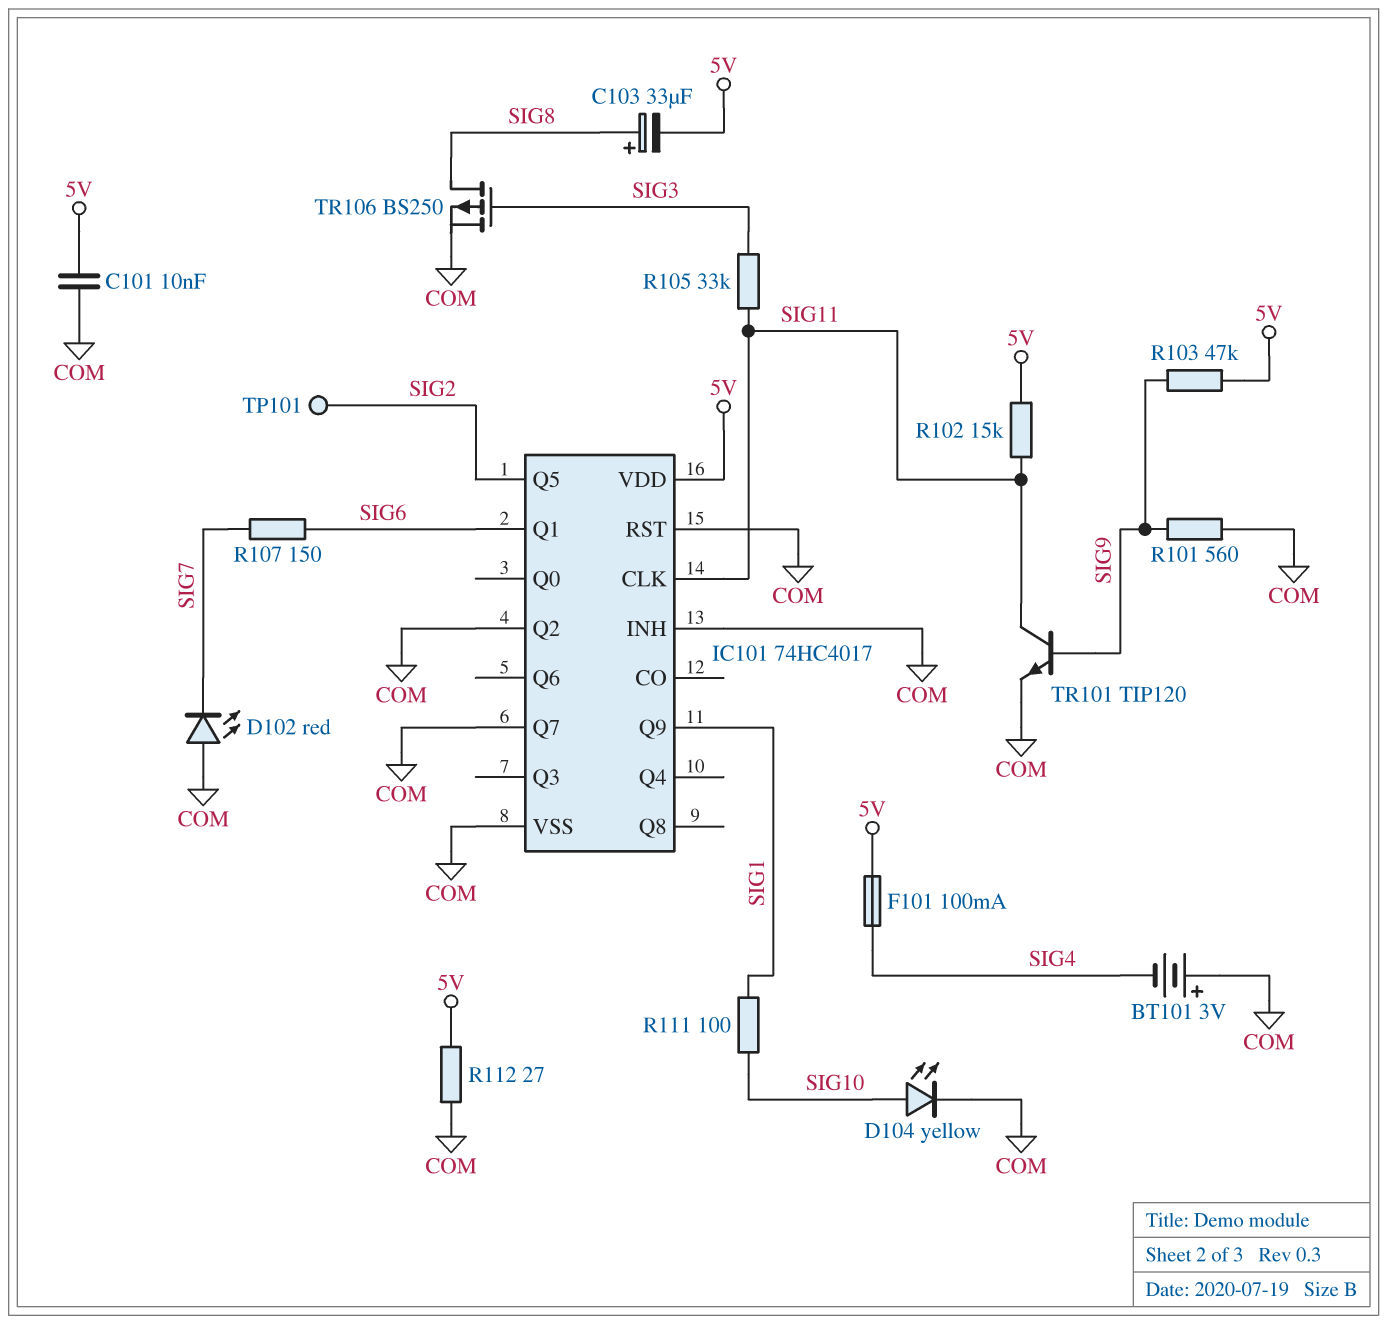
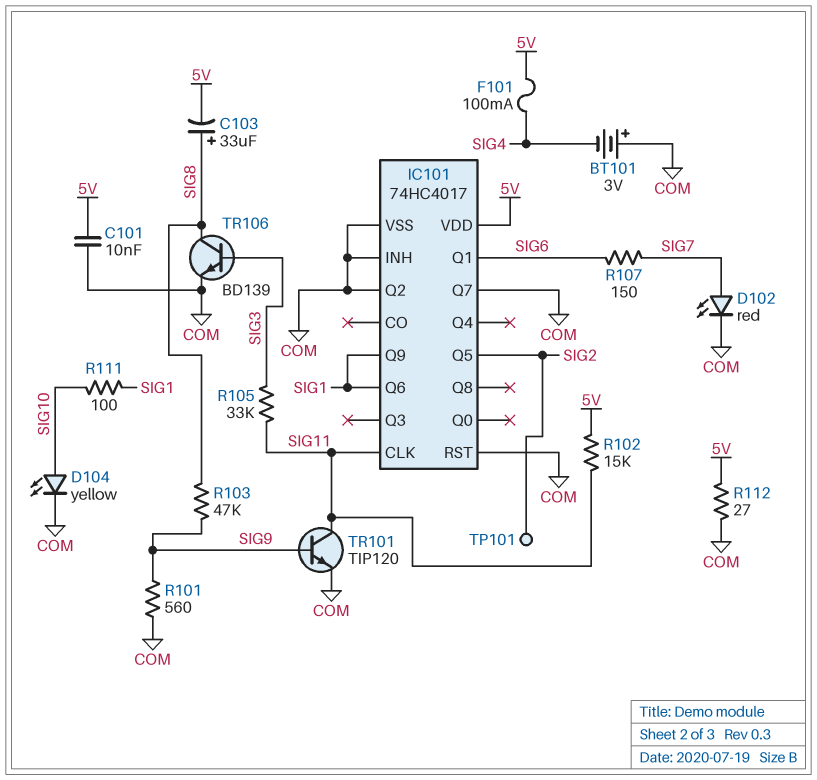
D102: LED red (A COM, K SIG7) -> LED red (A SIG7, K COM)
IC101 pin Q6: none -> SIG1
R103: 47k (5V, SIG9) -> 47k (SIG8, SIG9)
TR106: PMOS BS250 (G SIG3, D SIG8, S COM) -> NPN BD139 (B SIG3, C SIG8, E COM)

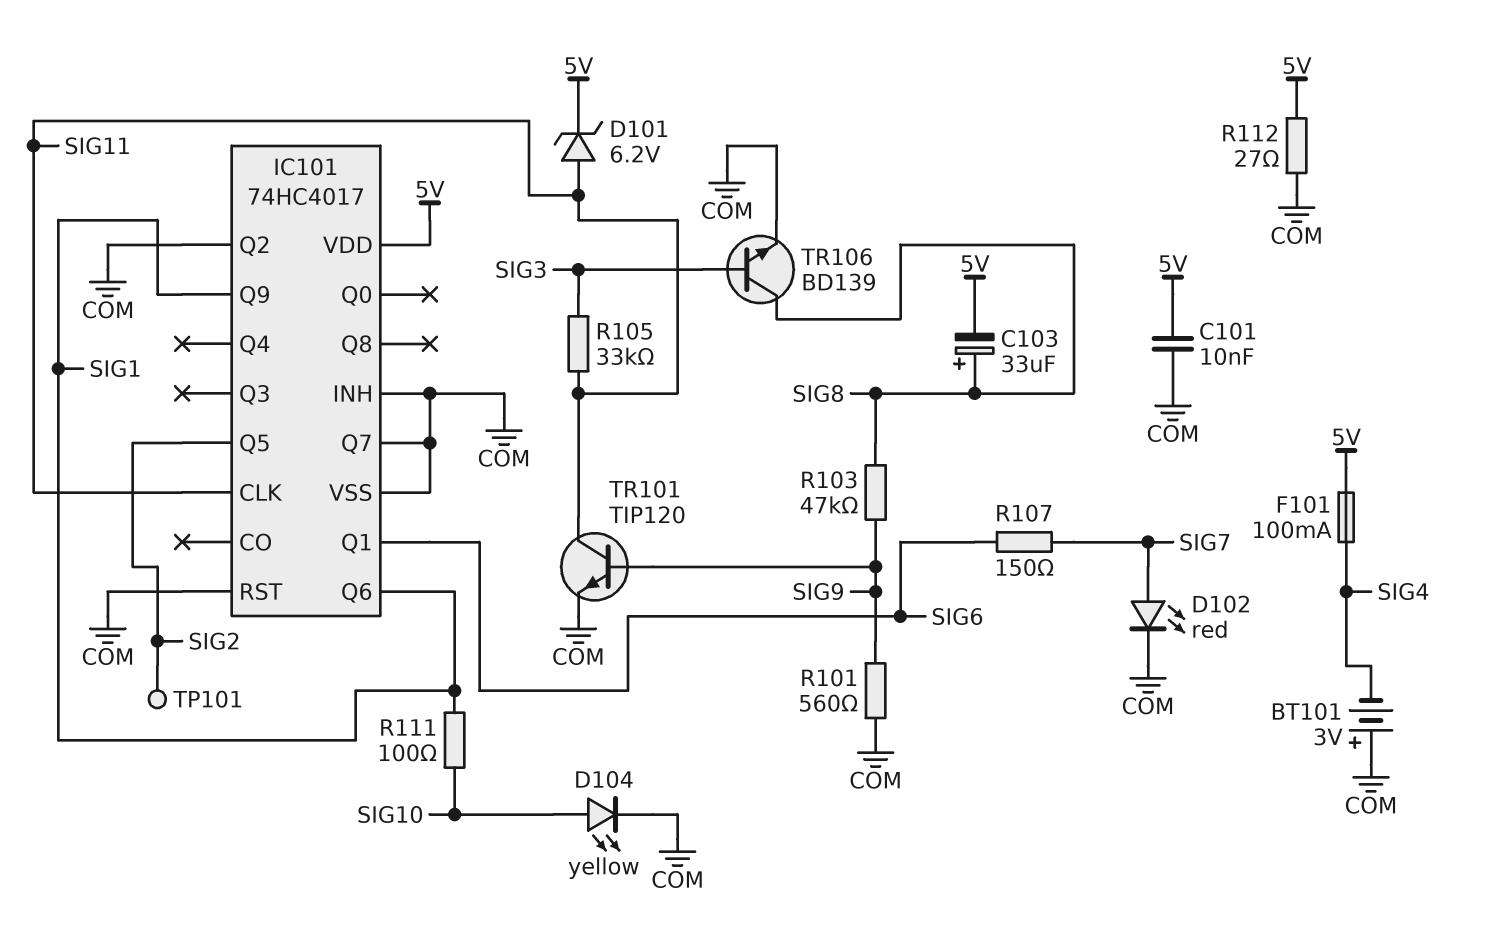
D101: none -> zener 6.2V (A SIG11, K 5V)
R102: 15k (5V, SIG11) -> none

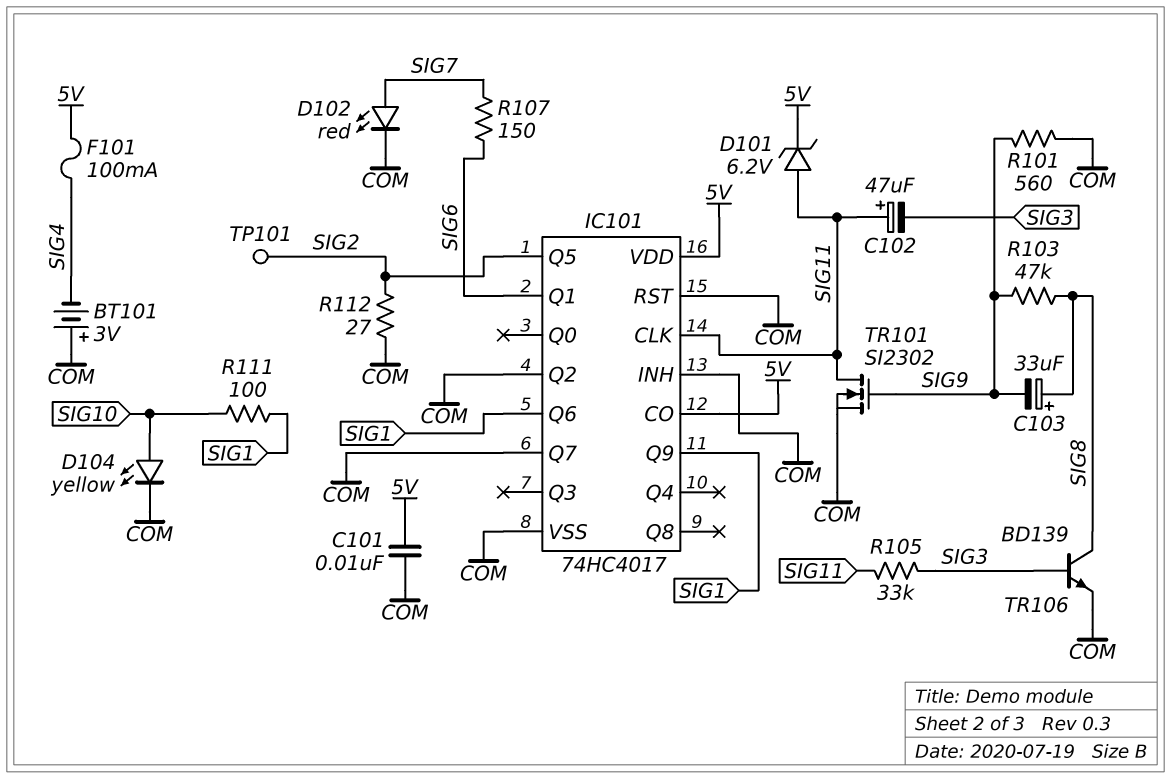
C102: none -> 47uF (plus SIG11, minus SIG3)
C103: 33uF (plus SIG8, minus 5V) -> 33uF (plus SIG8, minus SIG9)
IC101 pin CO: none -> 5V
R112: 27 (5V, COM) -> 27 (COM, SIG2)
TR101: NPN TIP120 (B SIG9, C SIG11, E COM) -> NMOS SI2302 (G SIG9, D SIG11, S COM)

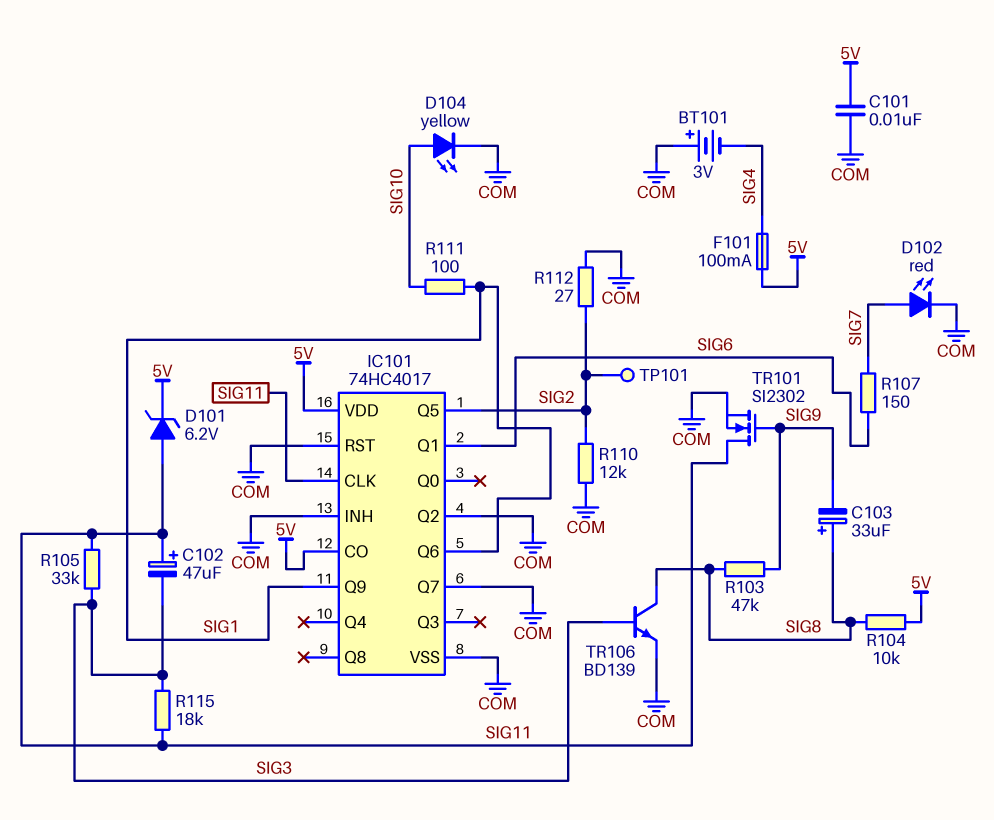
R101: 560 (COM, SIG9) -> none
R104: none -> 10k (5V, SIG8)
R110: none -> 12k (COM, SIG2)
R115: none -> 18k (SIG3, SIG11)

